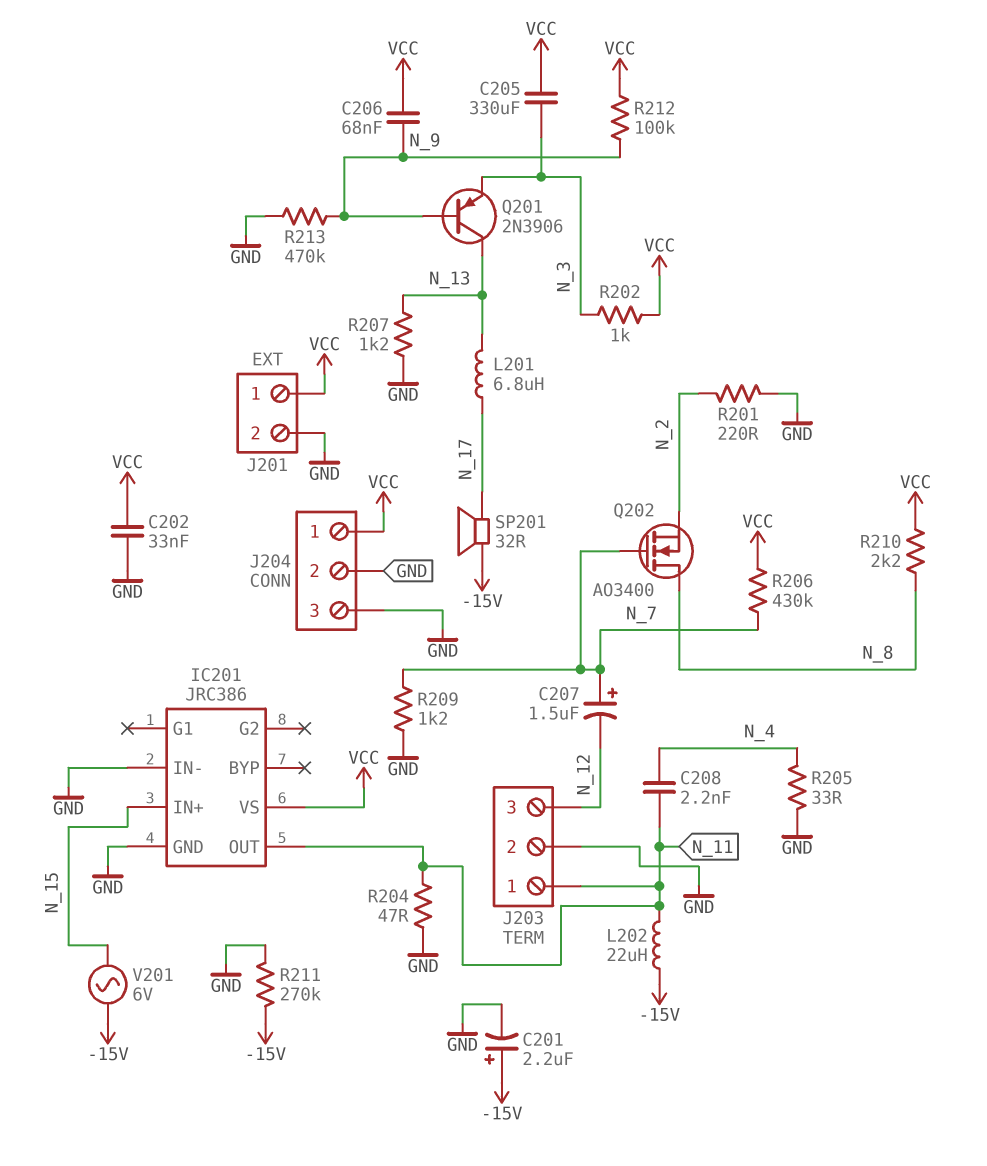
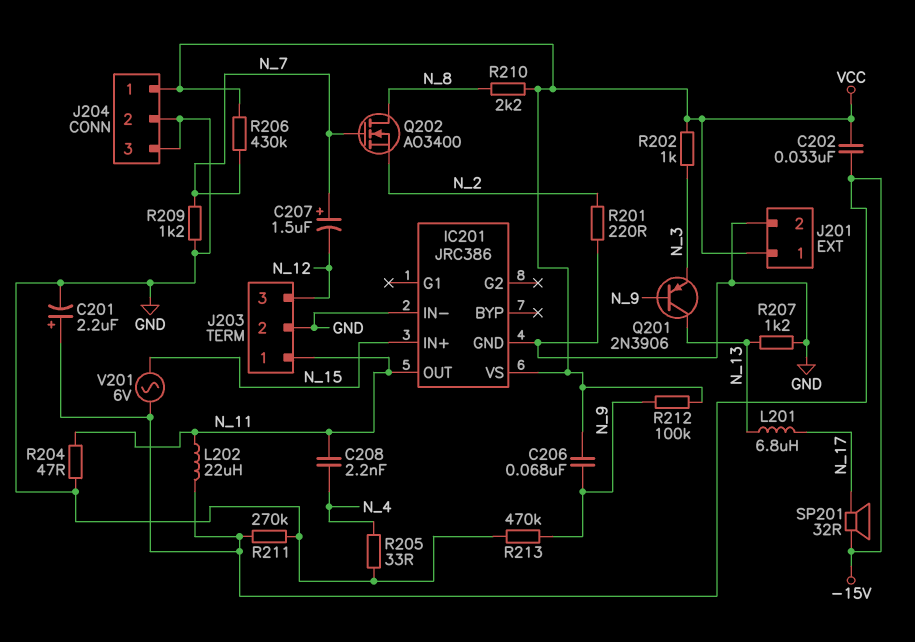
C202: 33nF (GND, VCC) -> 33nF (-15V, VCC)
C205: 330uF (N_3, VCC) -> none

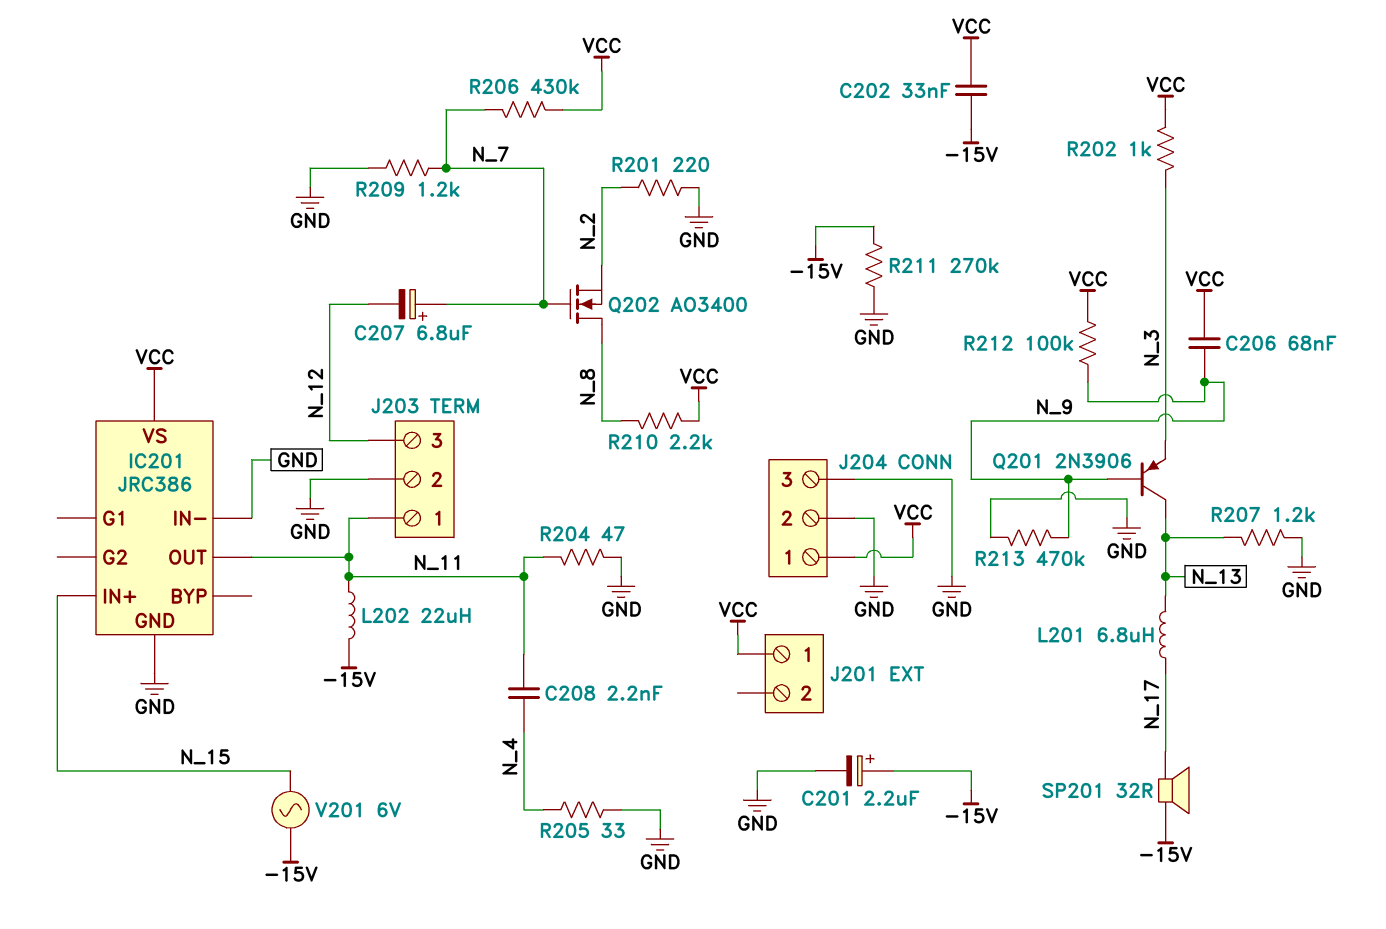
C207: 1.5uF (plus N_7, minus N_12) -> 6.8uF (plus N_7, minus N_12)
J201 pin 2: GND -> none

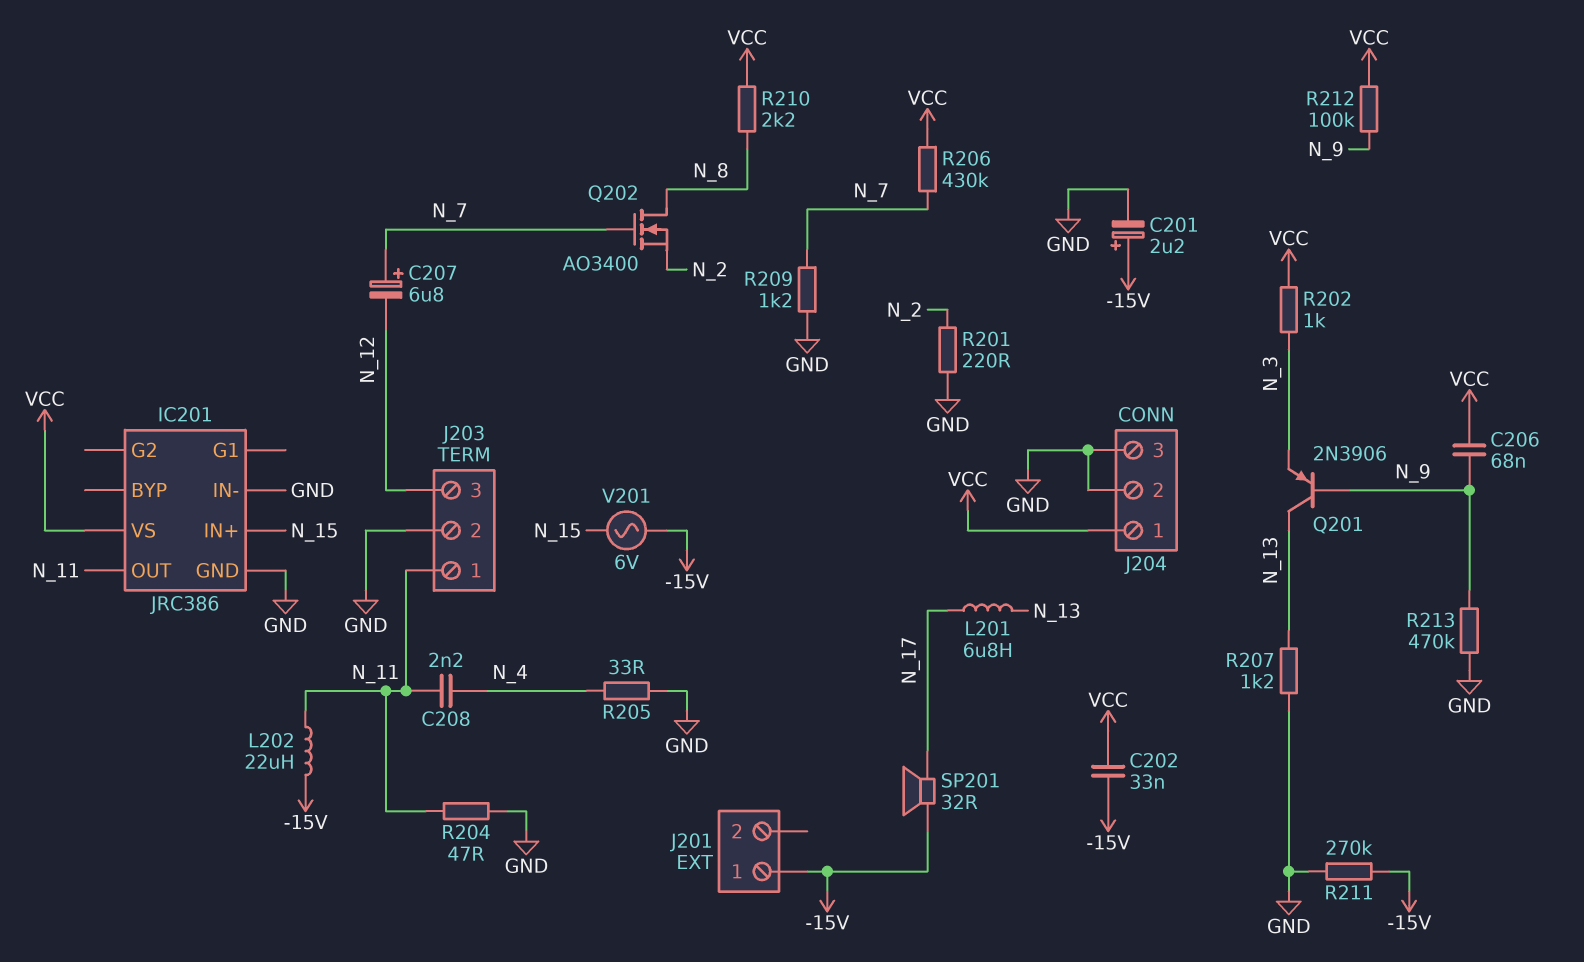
J201 pin 1: VCC -> -15V

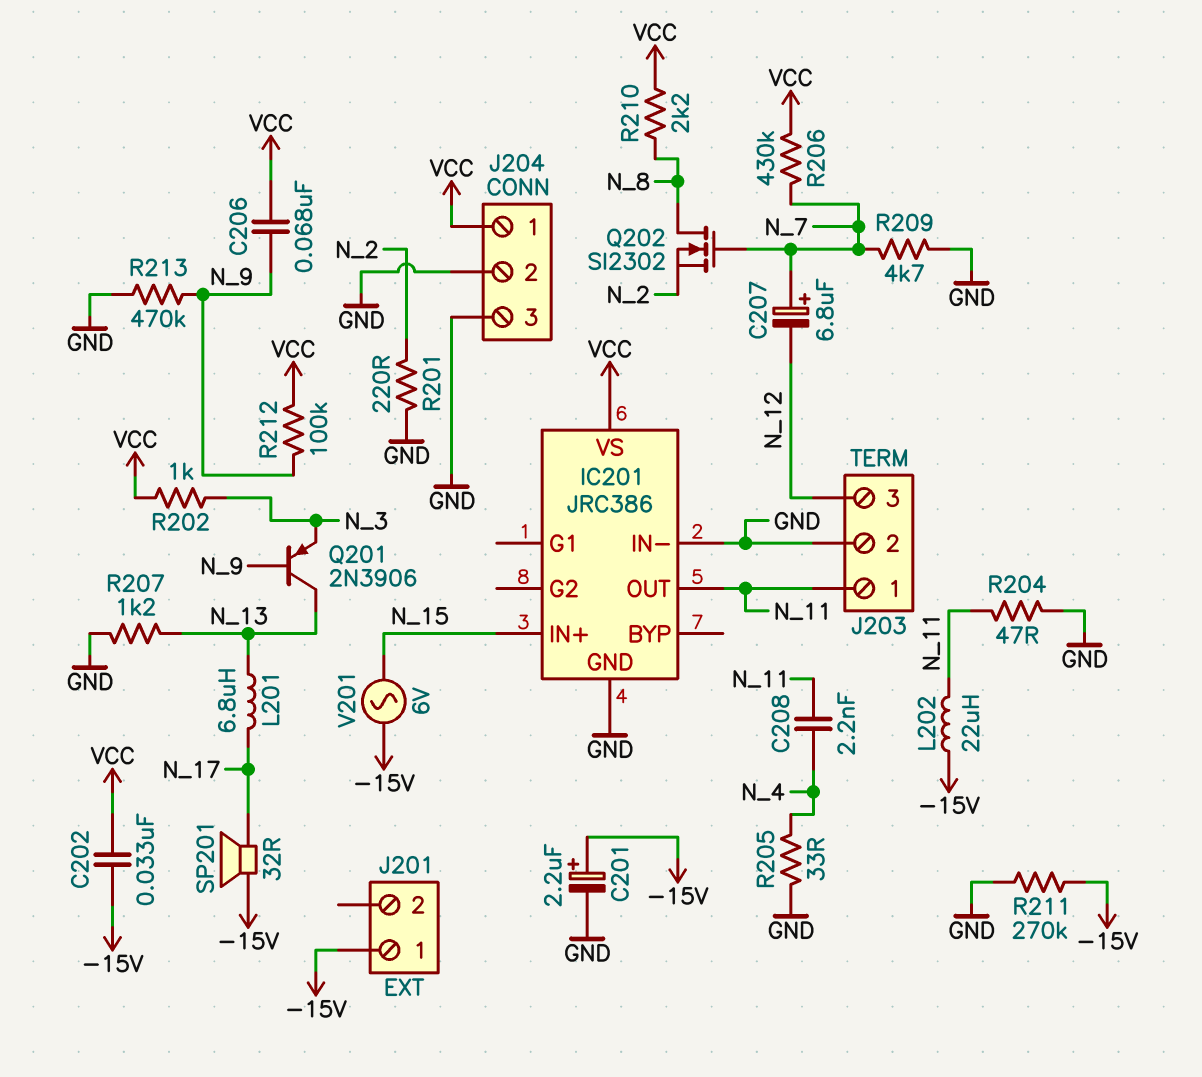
Q202: NMOS AO3400 (G N_7, D N_8, S N_2) -> NMOS SI2302 (G N_7, D N_8, S N_2)
R209: 1.2k (GND, N_7) -> 4.7k (GND, N_7)

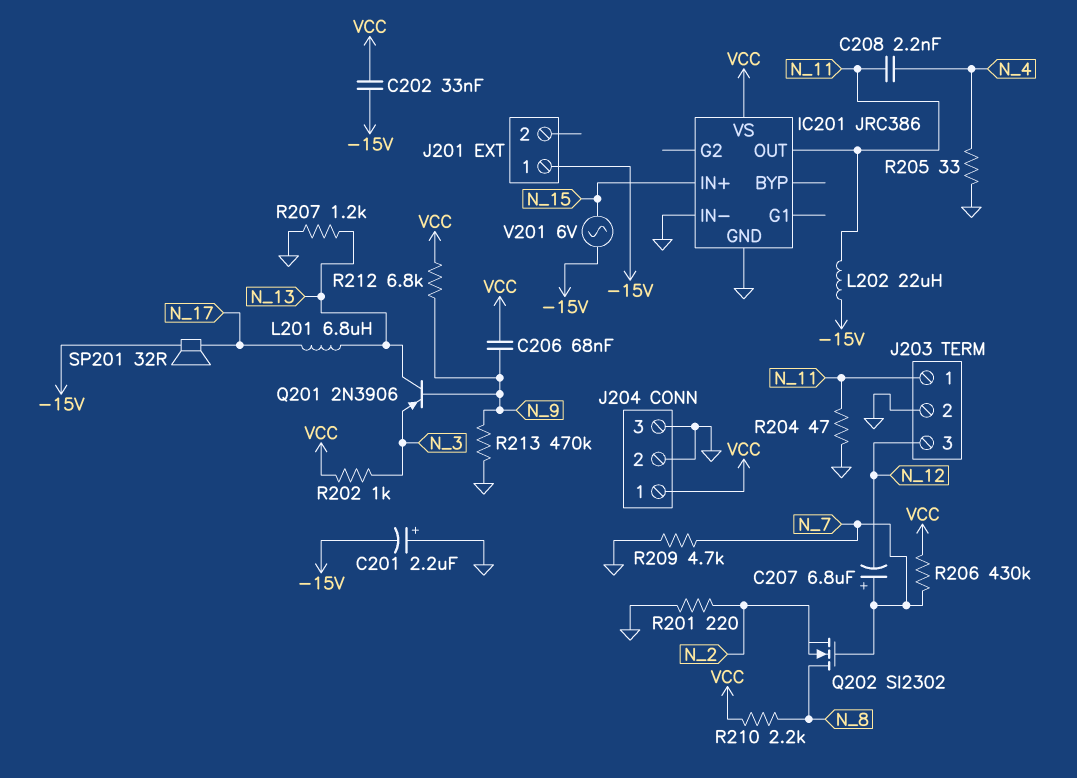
C201: 2.2uF (plus -15V, minus GND) -> 2.2uF (plus GND, minus -15V)
R211: 270k (-15V, GND) -> none
R212: 100k (N_9, VCC) -> 6.8k (N_9, VCC)

